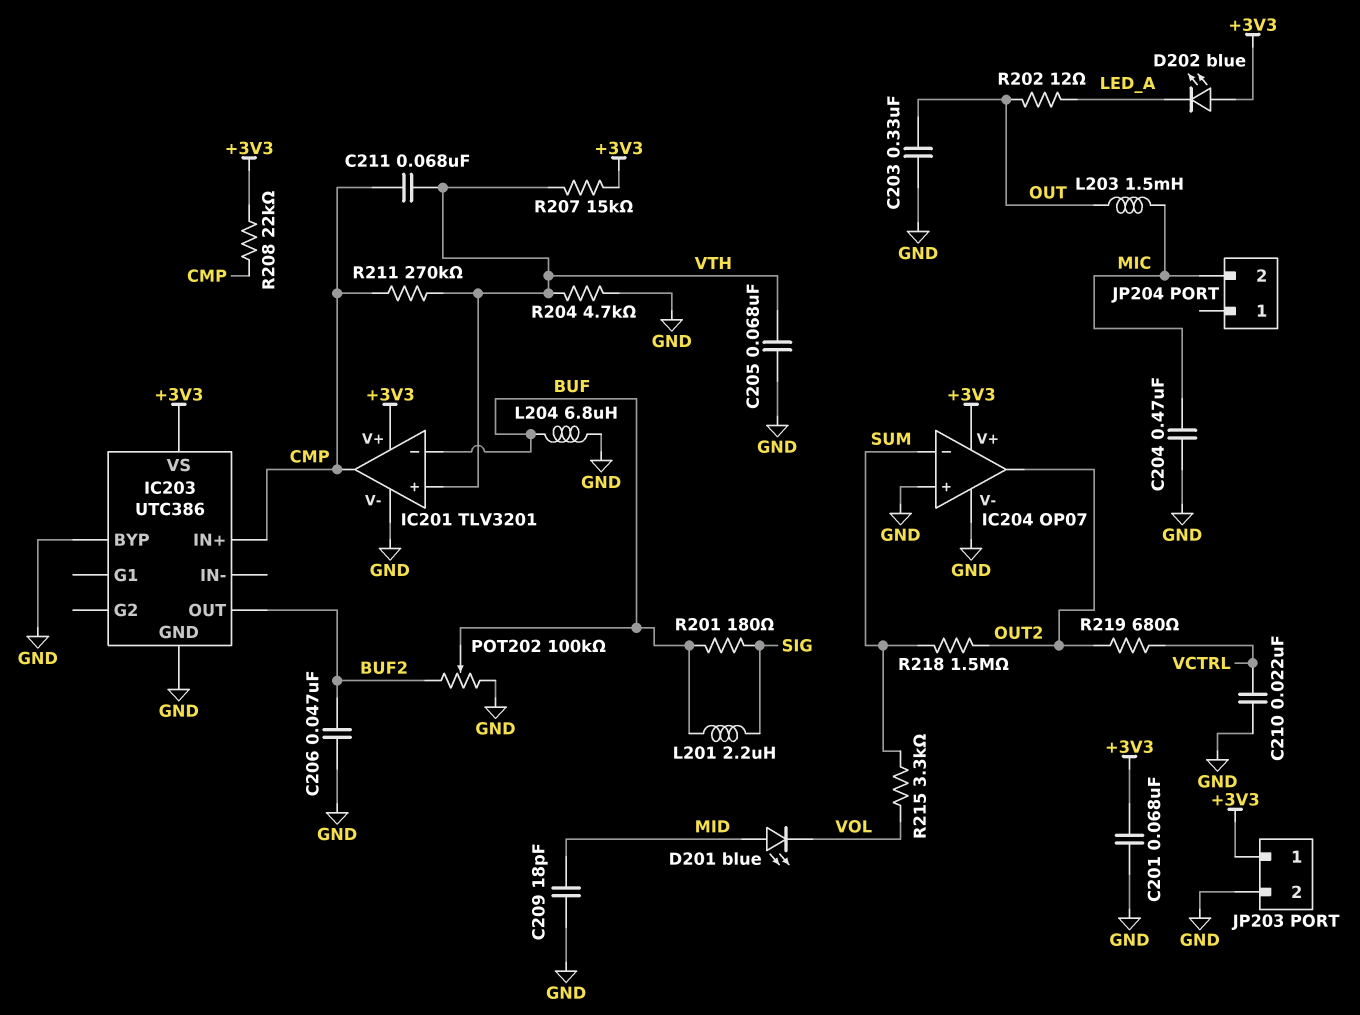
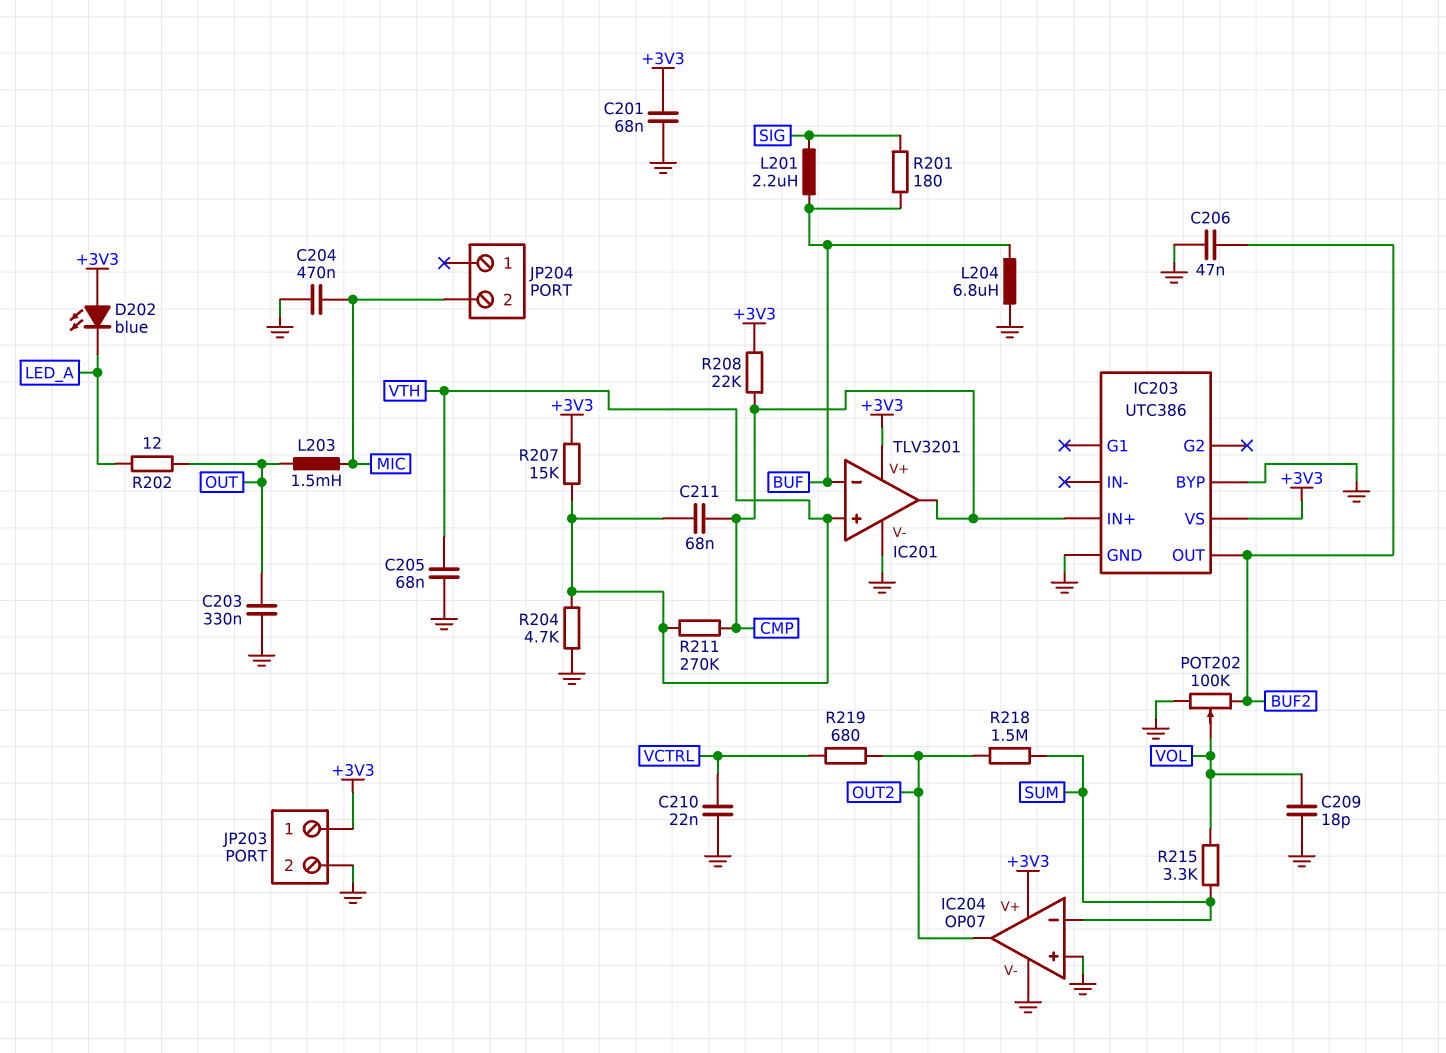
C209: 18pF (GND, MID) -> 18pF (GND, VOL)
D201: LED blue (A MID, K VOL) -> none
POT202: 100k (BUF2, GND, wiper BUF) -> 100k (BUF2, GND, wiper VOL)

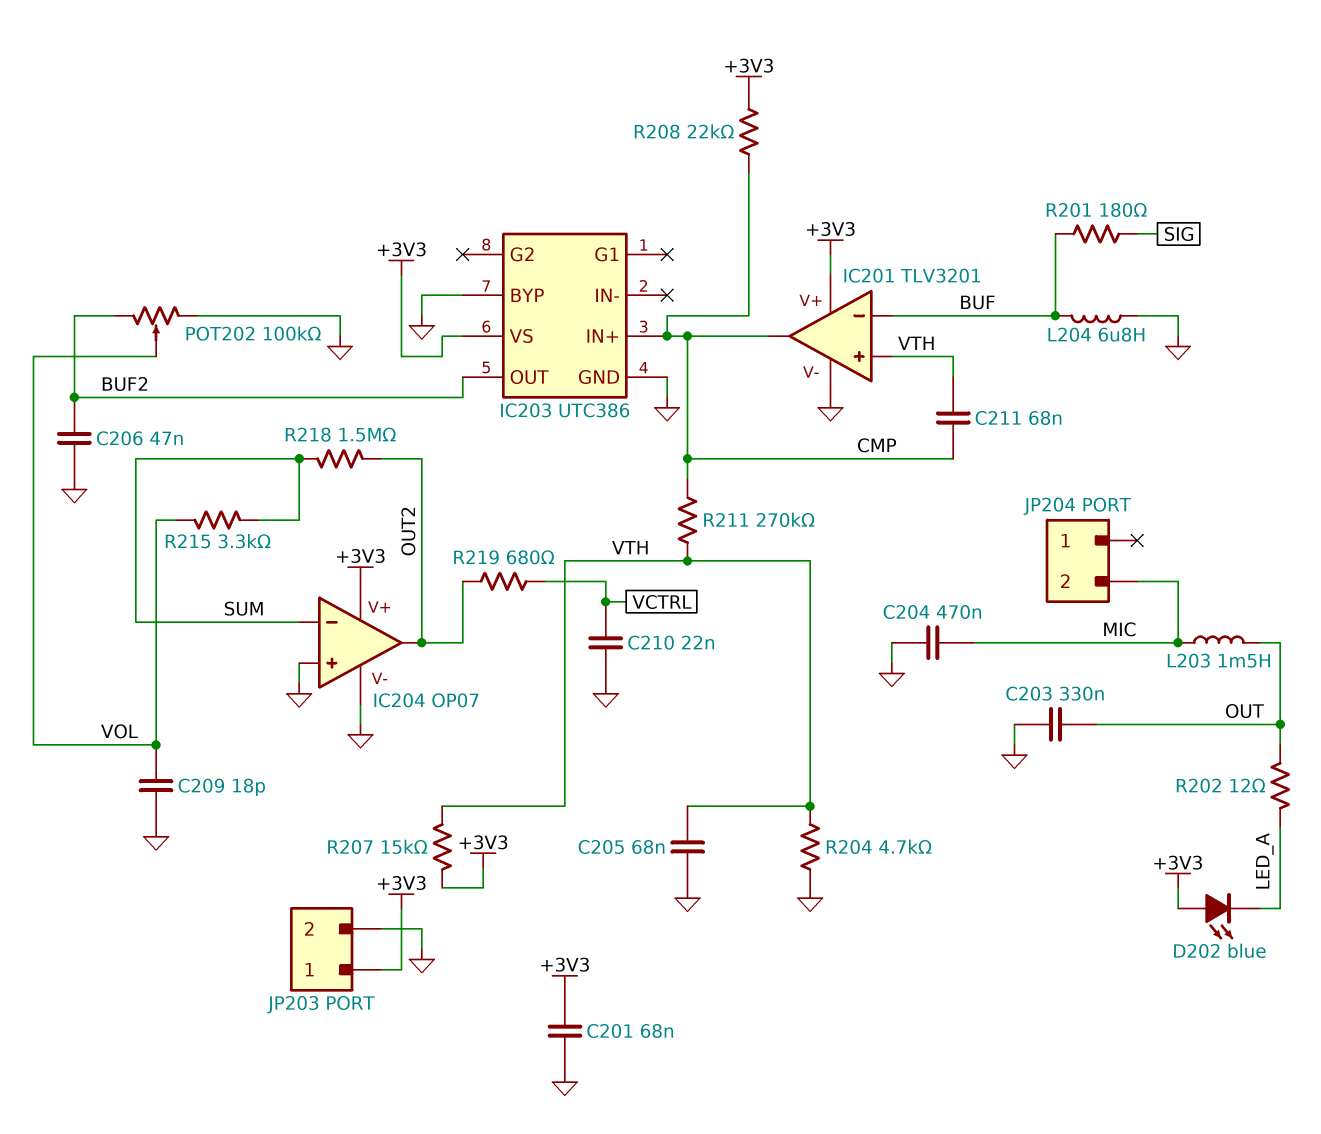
L201: 2.2uH (BUF, SIG) -> none

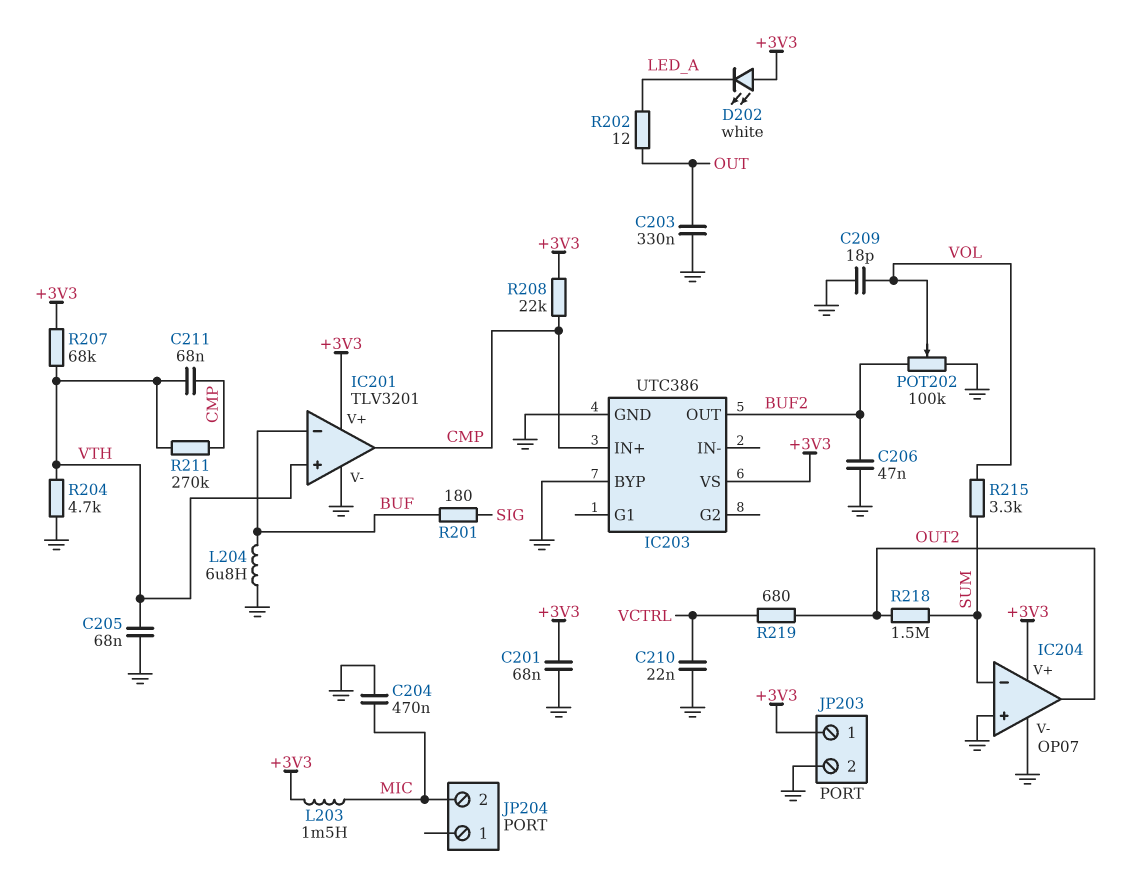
D202: LED blue (A +3V3, K LED_A) -> LED white (A +3V3, K LED_A)
L203: 1.5mH (MIC, OUT) -> 1.5mH (+3V3, MIC)
R207: 15k (+3V3, VTH) -> 68k (+3V3, VTH)

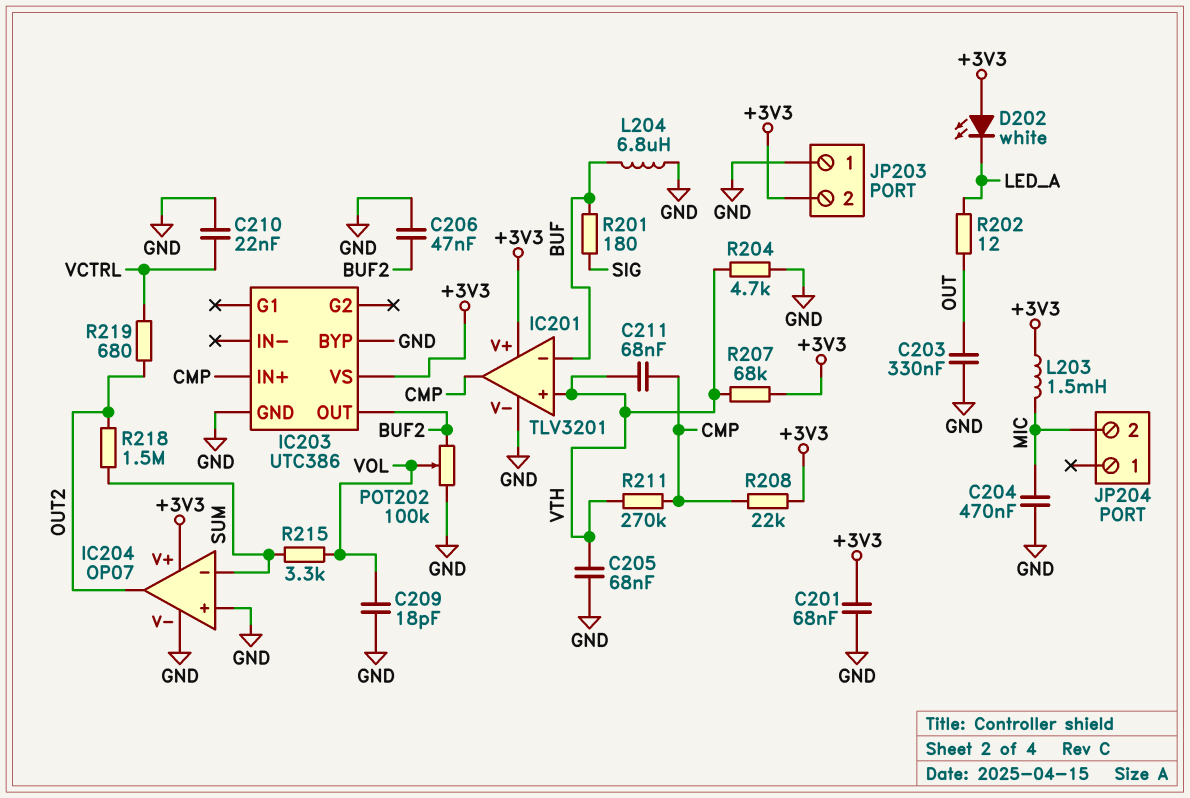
JP203 pin 1: +3V3 -> GND
JP203 pin 2: GND -> +3V3

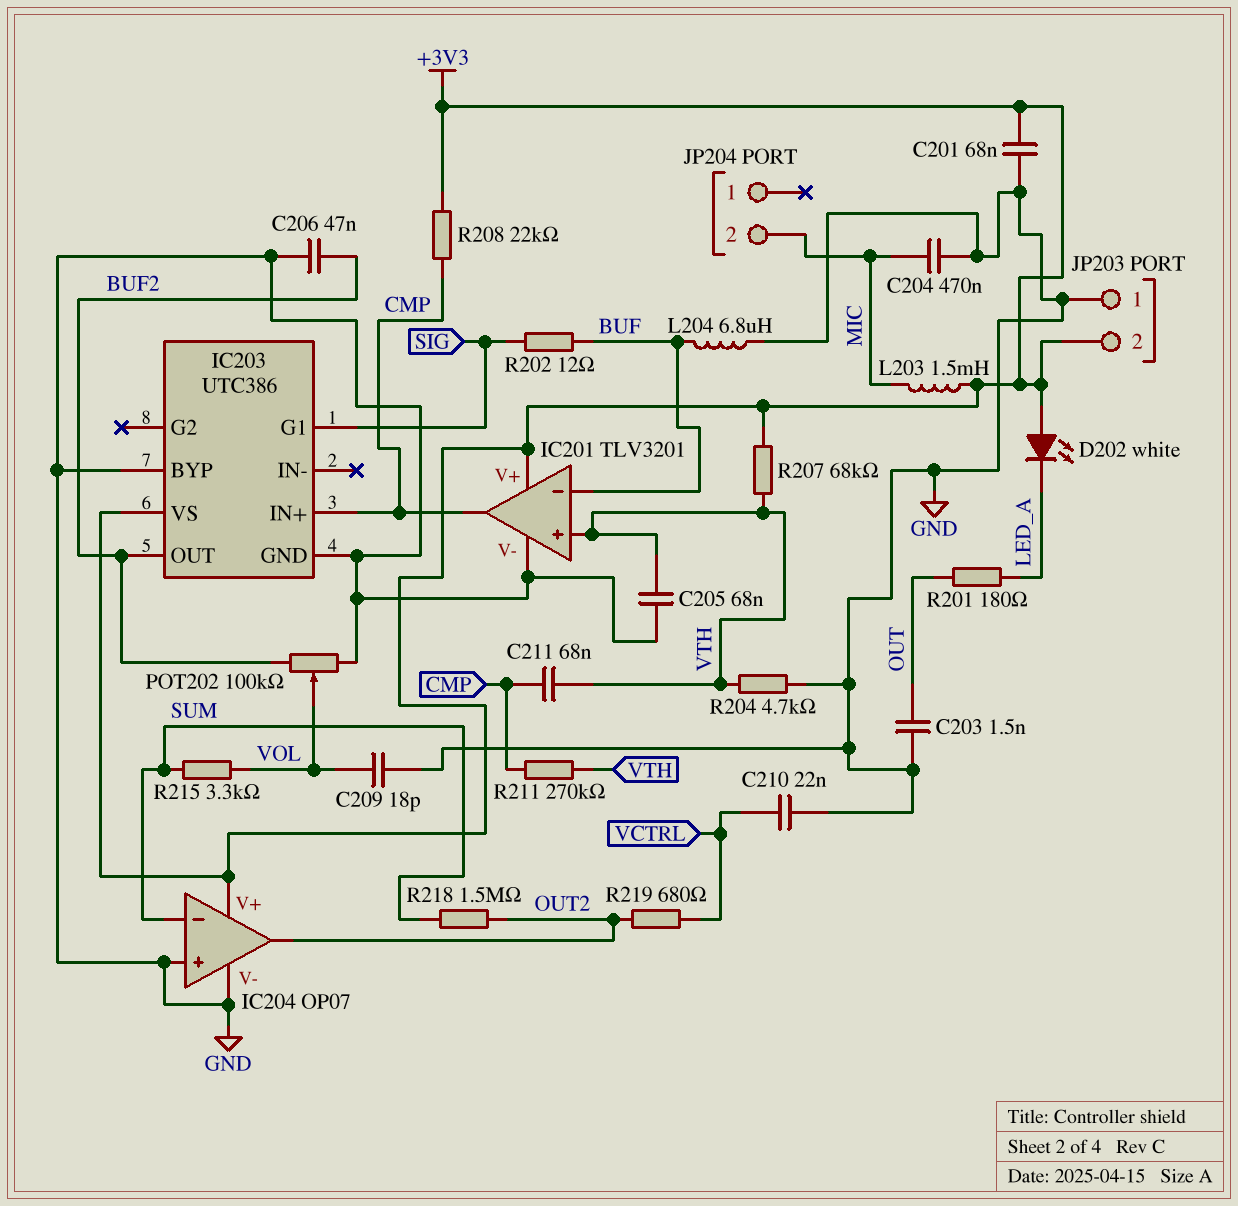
C203: 330nF (GND, OUT) -> 1.5nF (GND, OUT)
IC203 pin G1: none -> SIG
R201: 180 (BUF, SIG) -> 180 (LED_A, OUT)
R202: 12 (LED_A, OUT) -> 12 (BUF, SIG)

